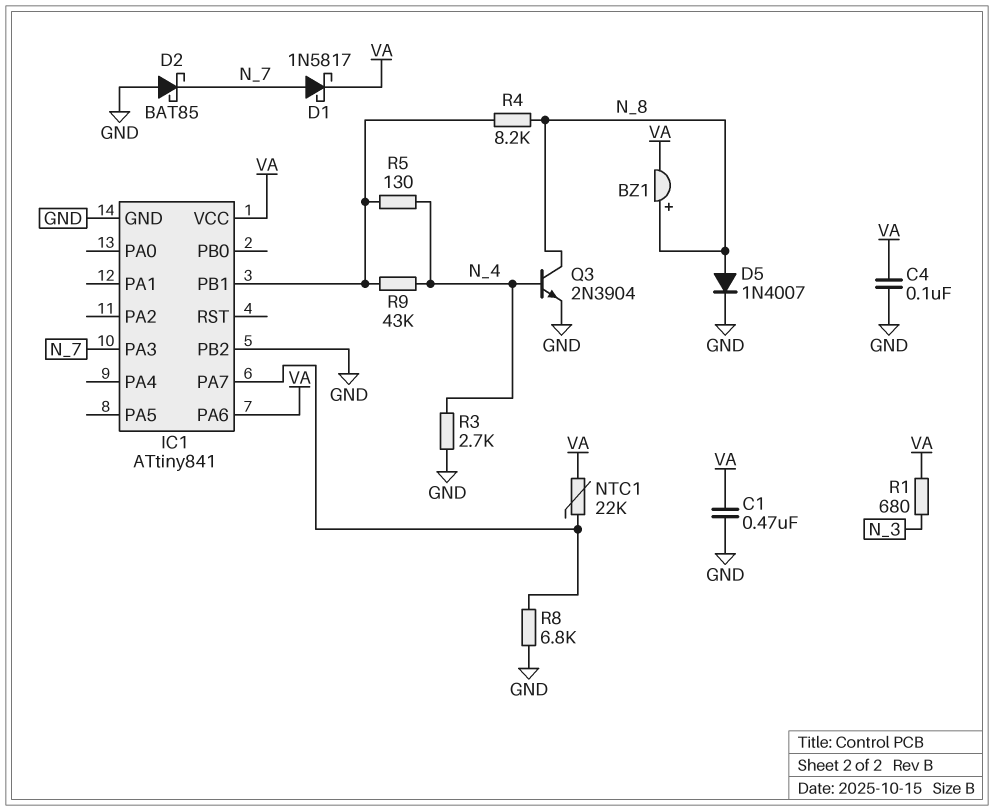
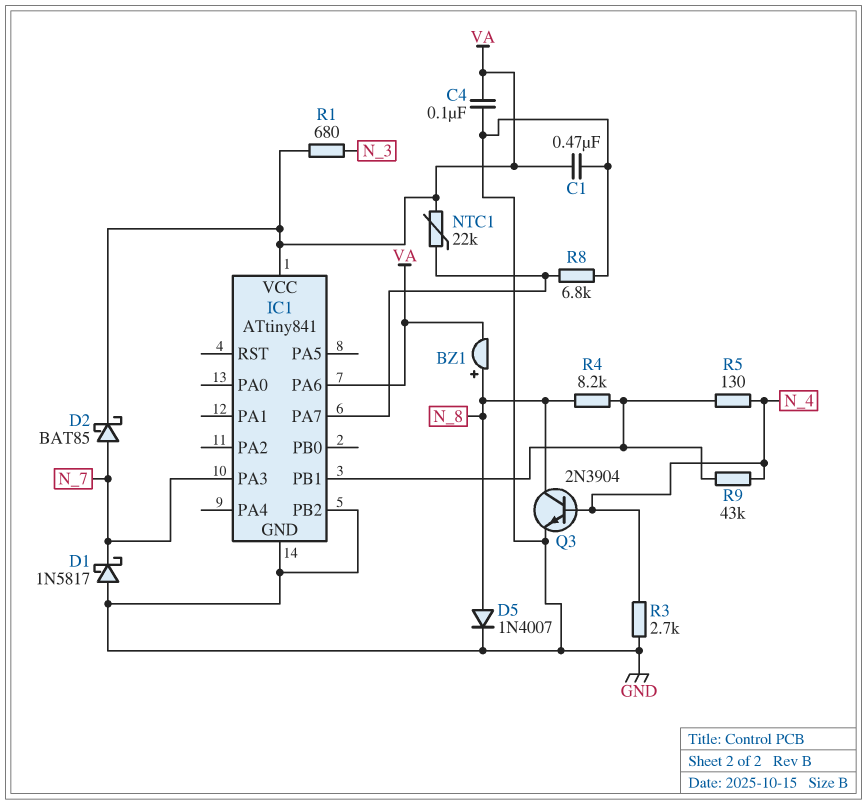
D1: schottky 1N5817 (A N_7, K VA) -> schottky 1N5817 (A GND, K N_7)
D2: schottky BAT85 (A GND, K N_7) -> schottky BAT85 (A N_7, K VA)

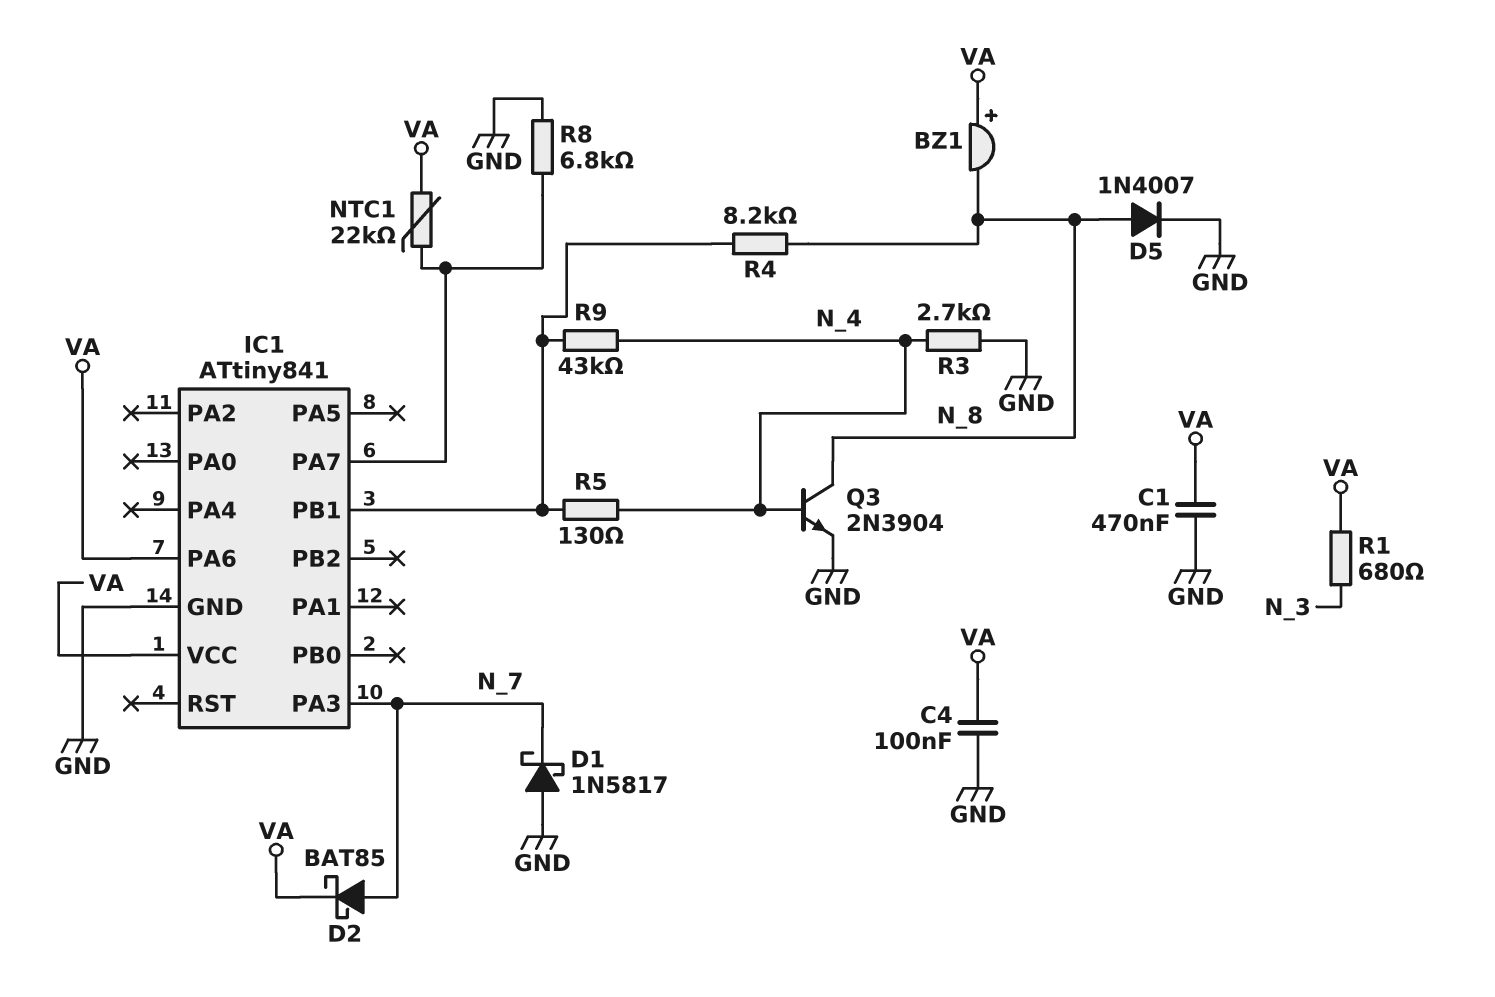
BZ1: buzzer (plus N_8, minus VA) -> buzzer (plus VA, minus N_8)
IC1 pin PB2: GND -> none

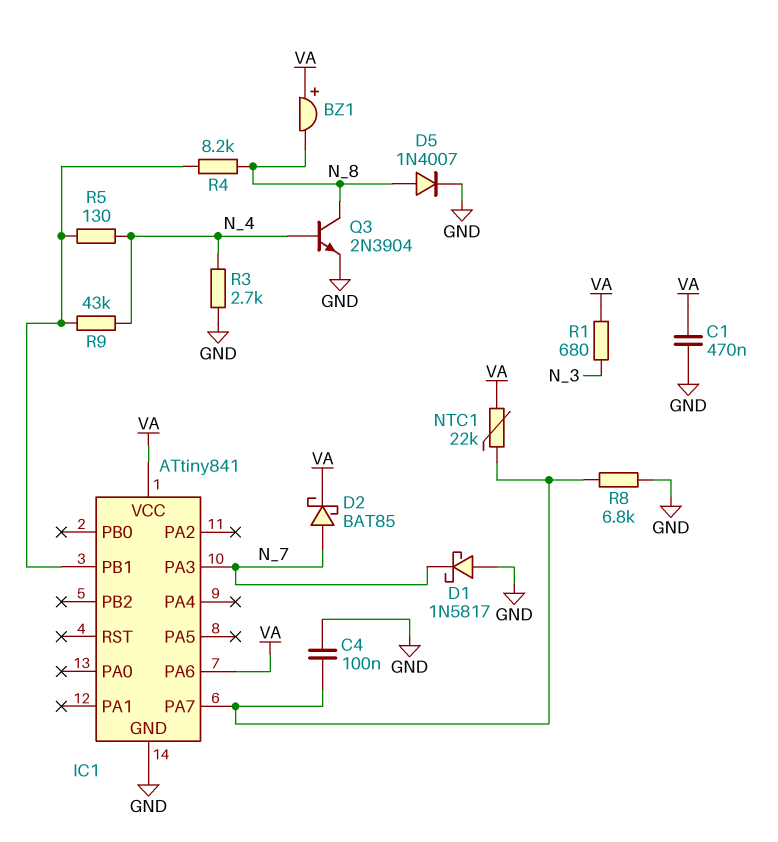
C4: 100nF (GND, VA) -> 100nF (GND, IC1/PA7)

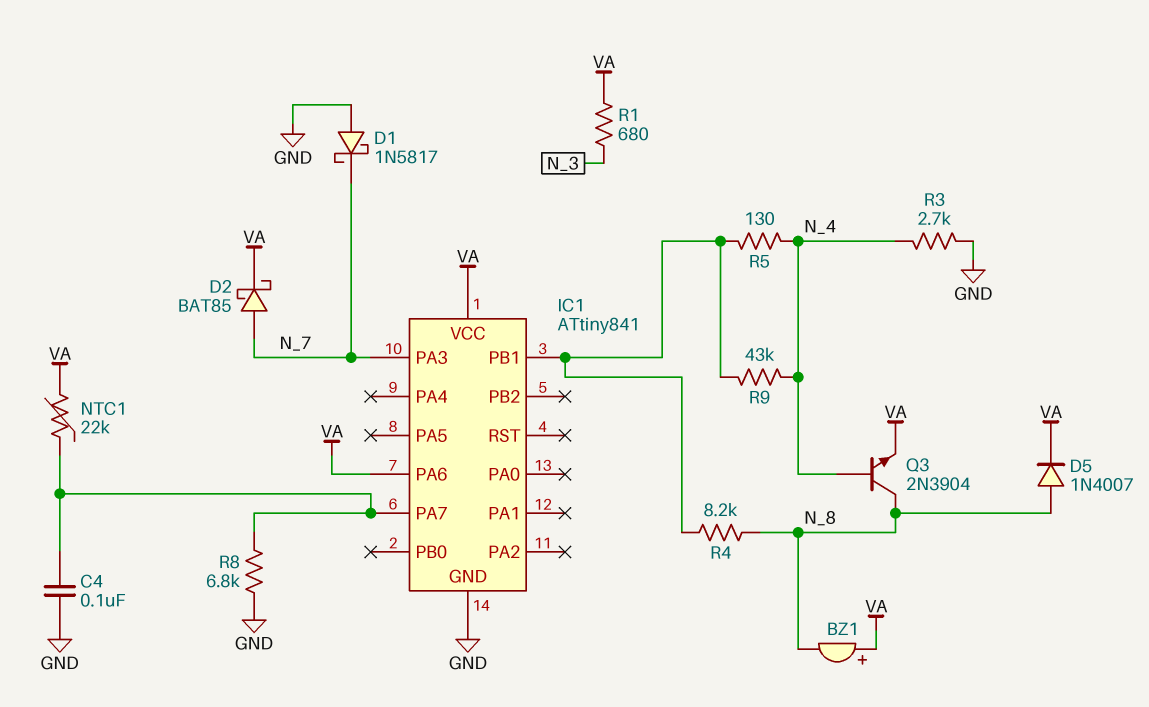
C1: 470nF (GND, VA) -> none
D5: diode 1N4007 (A N_8, K GND) -> diode 1N4007 (A N_8, K VA)
Q3: NPN 2N3904 (B N_4, C N_8, E GND) -> NPN 2N3904 (B N_4, C N_8, E VA)

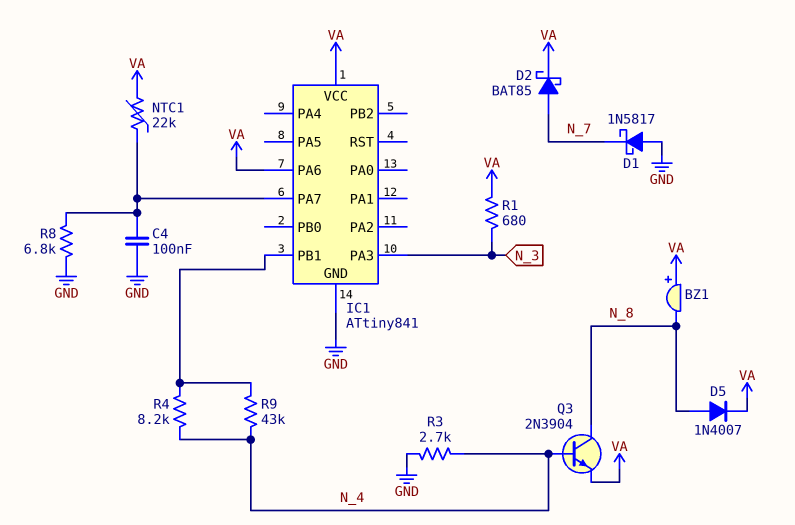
IC1 pin PA3: N_7 -> N_3
R4: 8.2k (IC1/PB1, N_8) -> 8.2k (IC1/PB1, N_4)
R5: 130 (IC1/PB1, N_4) -> none

